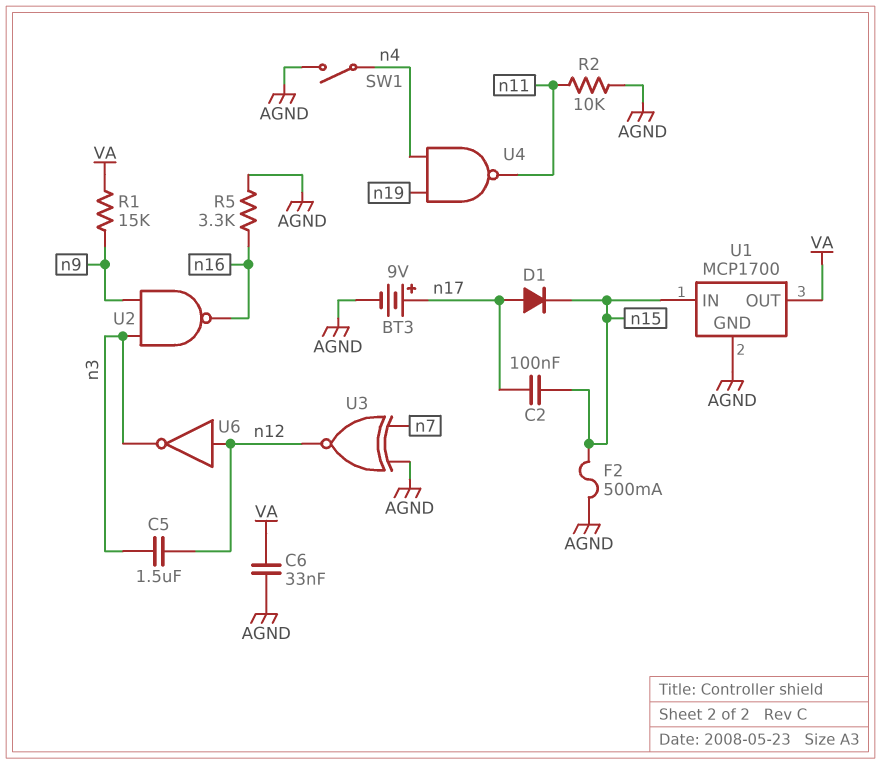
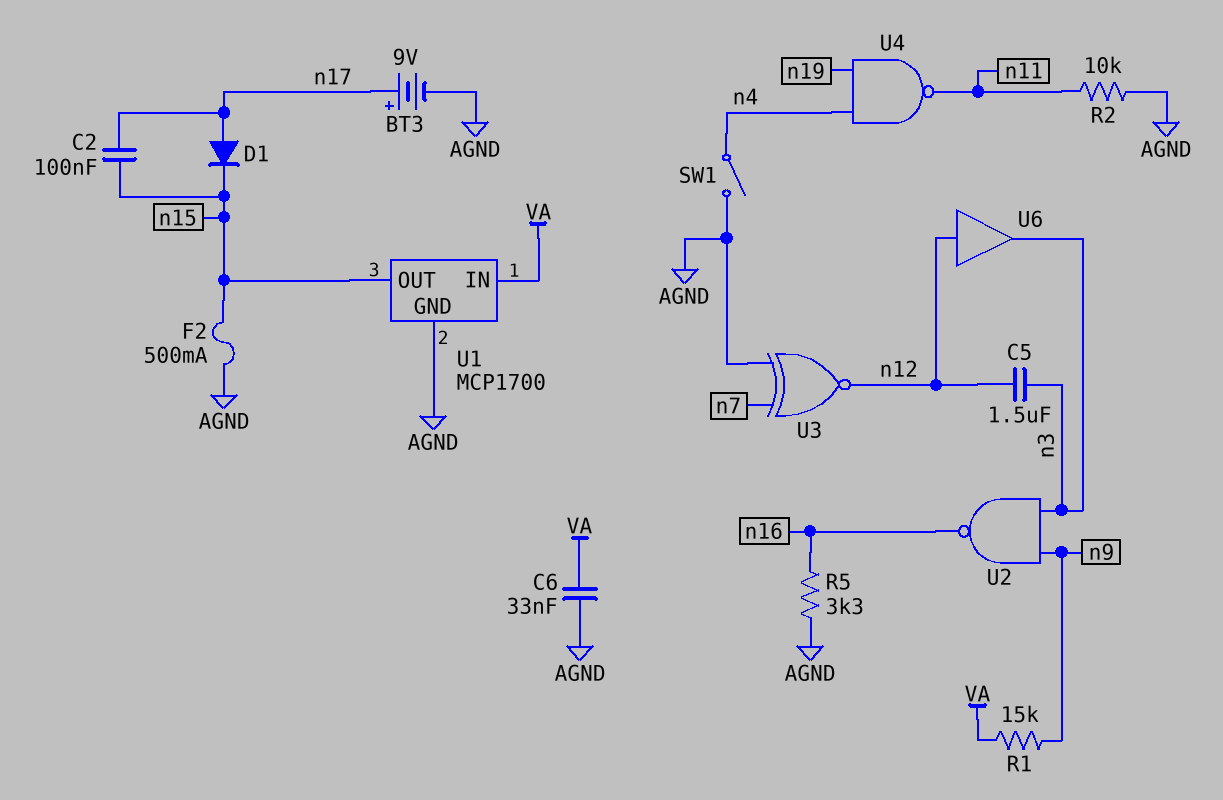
U1 pin IN: n15 -> VA
U1 pin OUT: VA -> n15
U6: NOT (in n12, out n3) -> buffer (in n12, out n3)

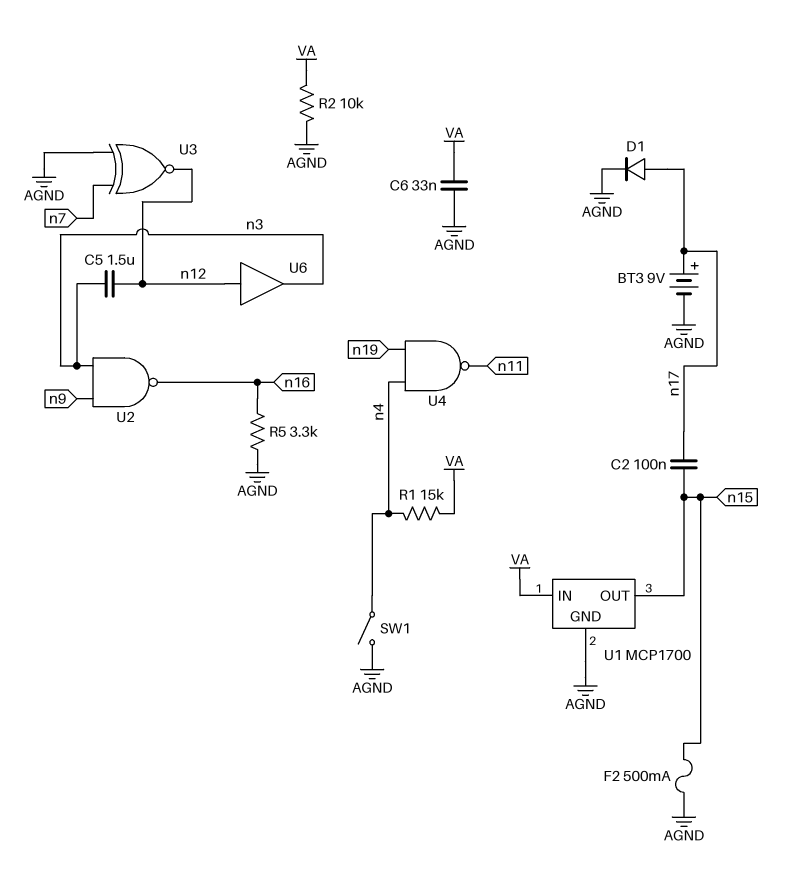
D1: diode (A n17, K n15) -> diode (A n17, K AGND)
R1: 15k (VA, n9) -> 15k (VA, n4)
R2: 10k (AGND, n11) -> 10k (AGND, VA)

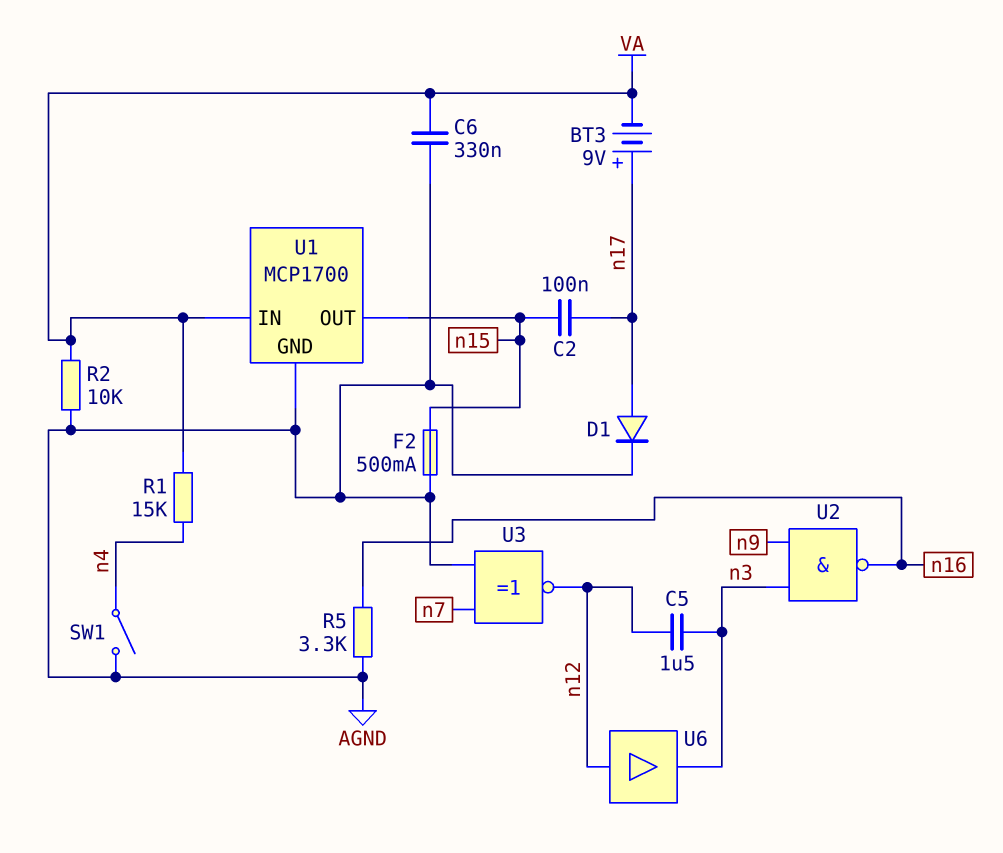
BT3: 9V (plus n17, minus AGND) -> 9V (plus n17, minus VA)
C6: 33nF (AGND, VA) -> 330nF (AGND, VA)
U4: NAND (in n4, in n19, out n11) -> none

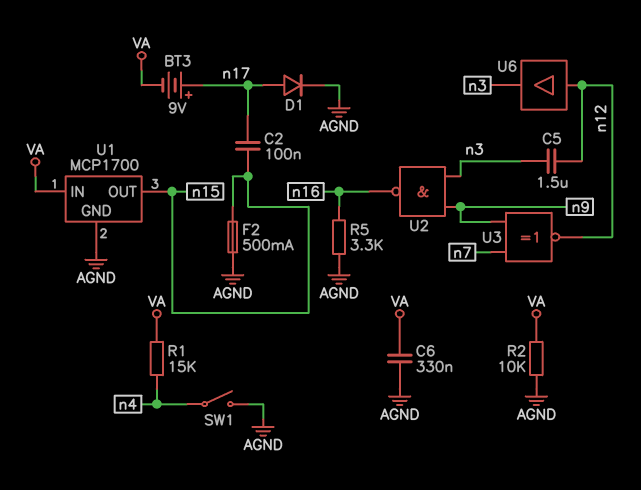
U3: XNOR (in AGND, in n7, out n12) -> XNOR (in n7, in n9, out n12)

